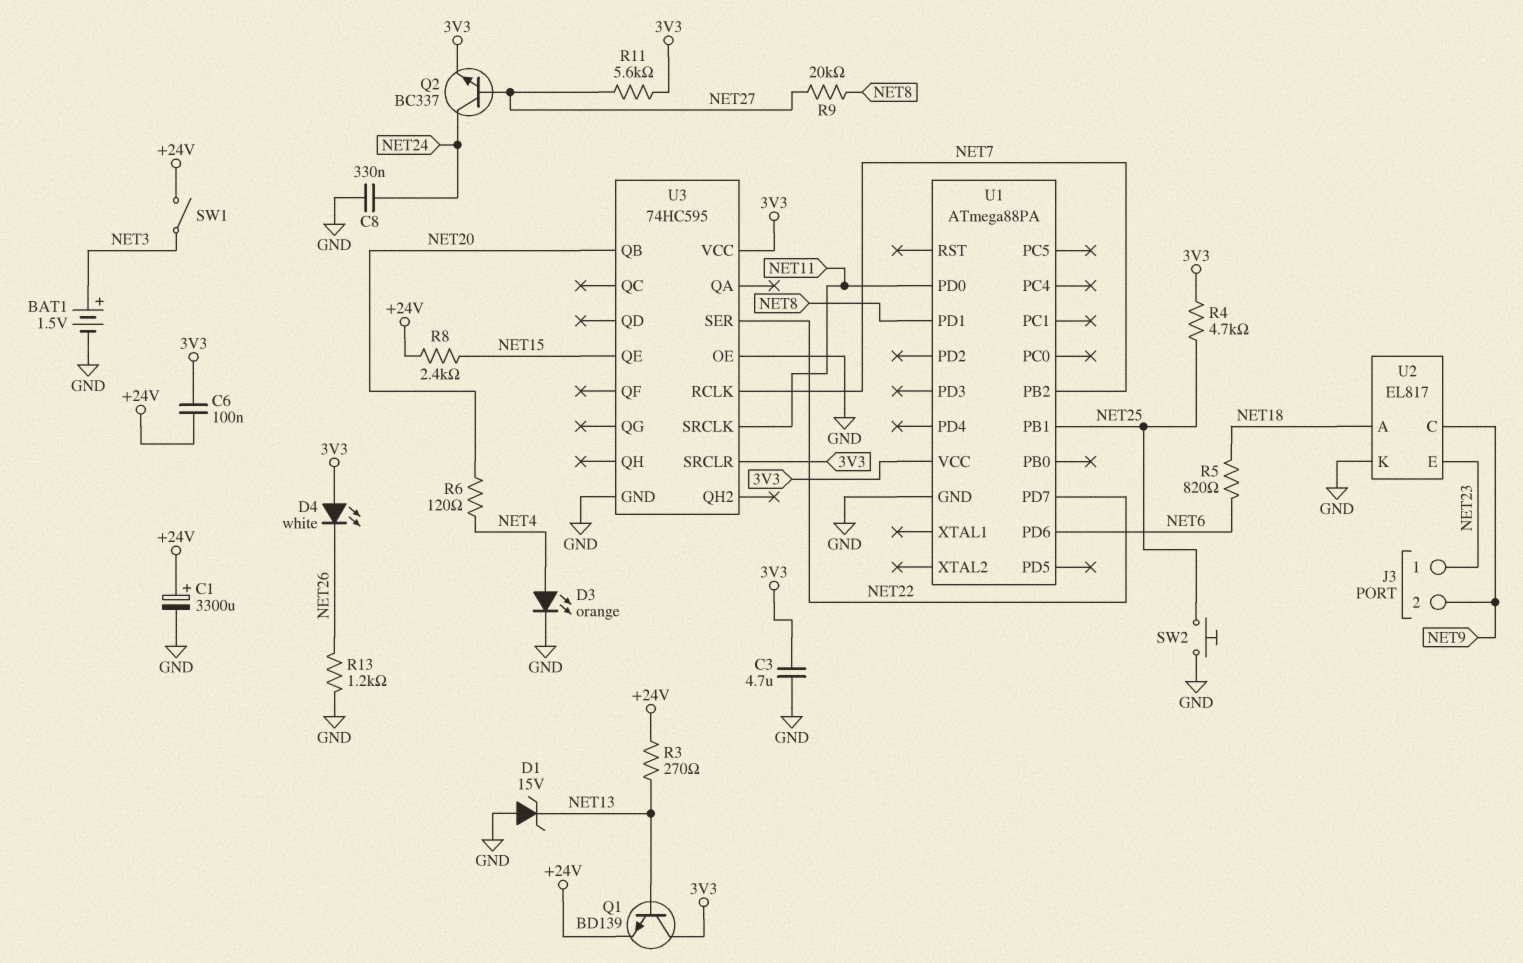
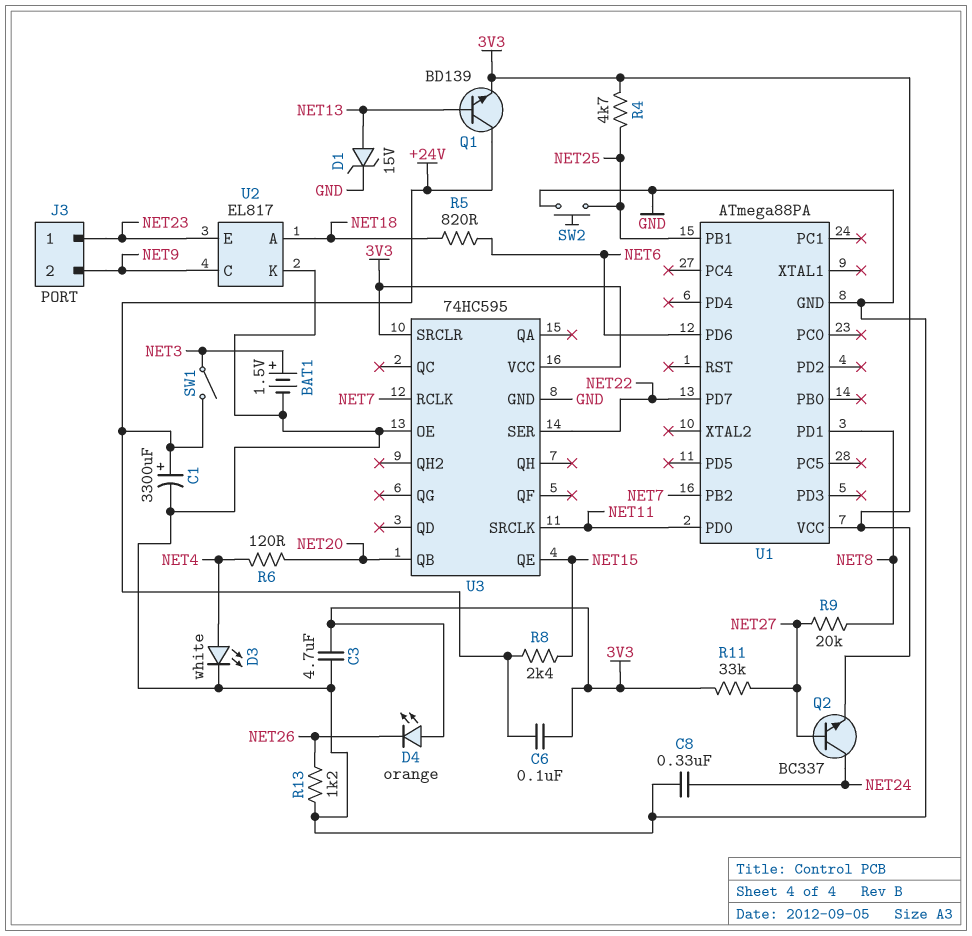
D1: zener 15V (A GND, K NET13) -> zener 15V (A NET13, K GND)
D3: LED orange (A NET4, K GND) -> LED white (A NET4, K GND)
D4: LED white (A 3V3, K NET26) -> LED orange (A 3V3, K NET26)
Q1: NPN BD139 (B NET13, C 3V3, E +24V) -> NPN BD139 (B NET13, C +24V, E 3V3)
R3: 270 (+24V, NET13) -> none
R11: 5.6k (3V3, NET27) -> 33k (3V3, NET27)

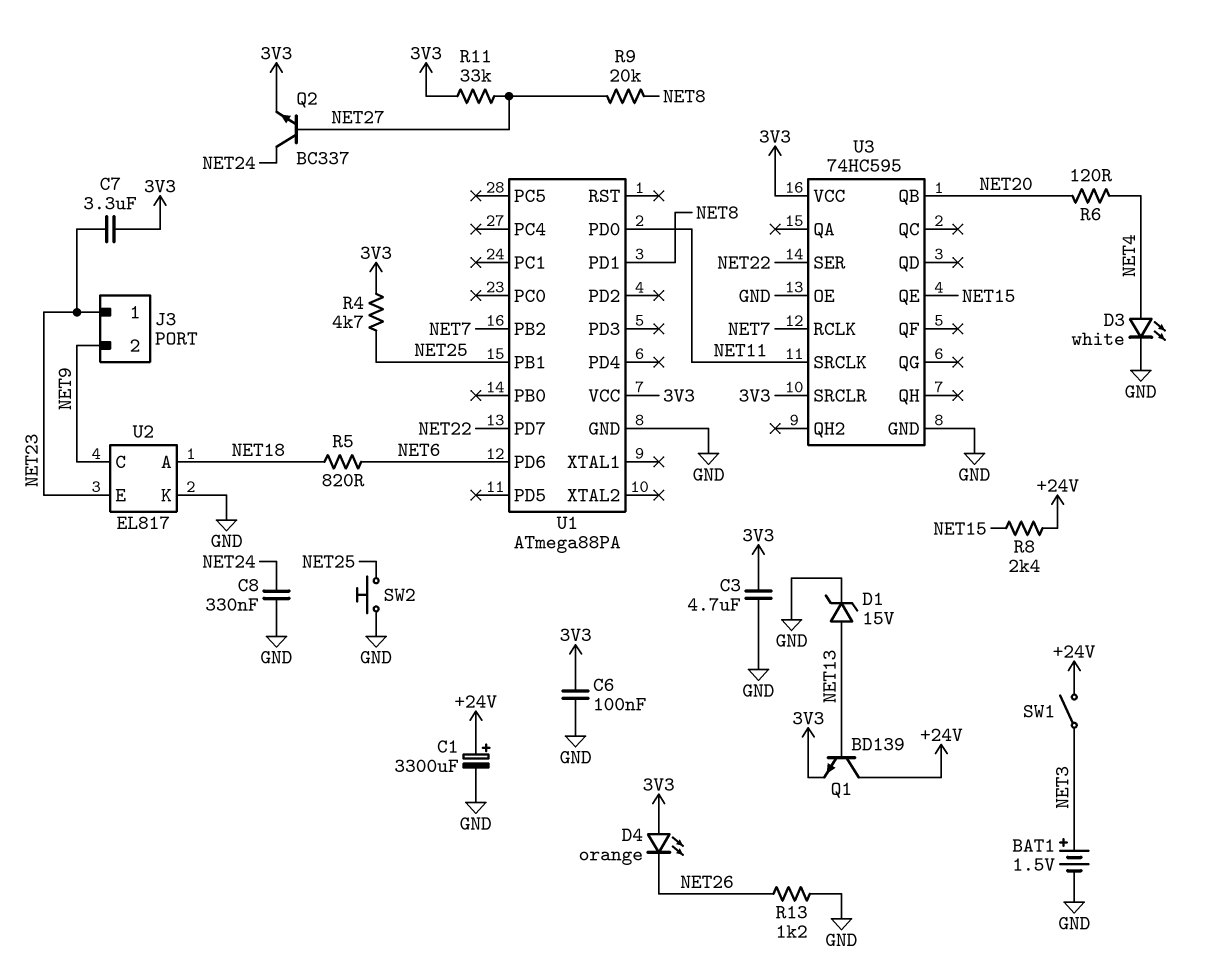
C6: 100nF (+24V, 3V3) -> 100nF (3V3, GND)
C7: none -> 3.3uF (3V3, NET23)

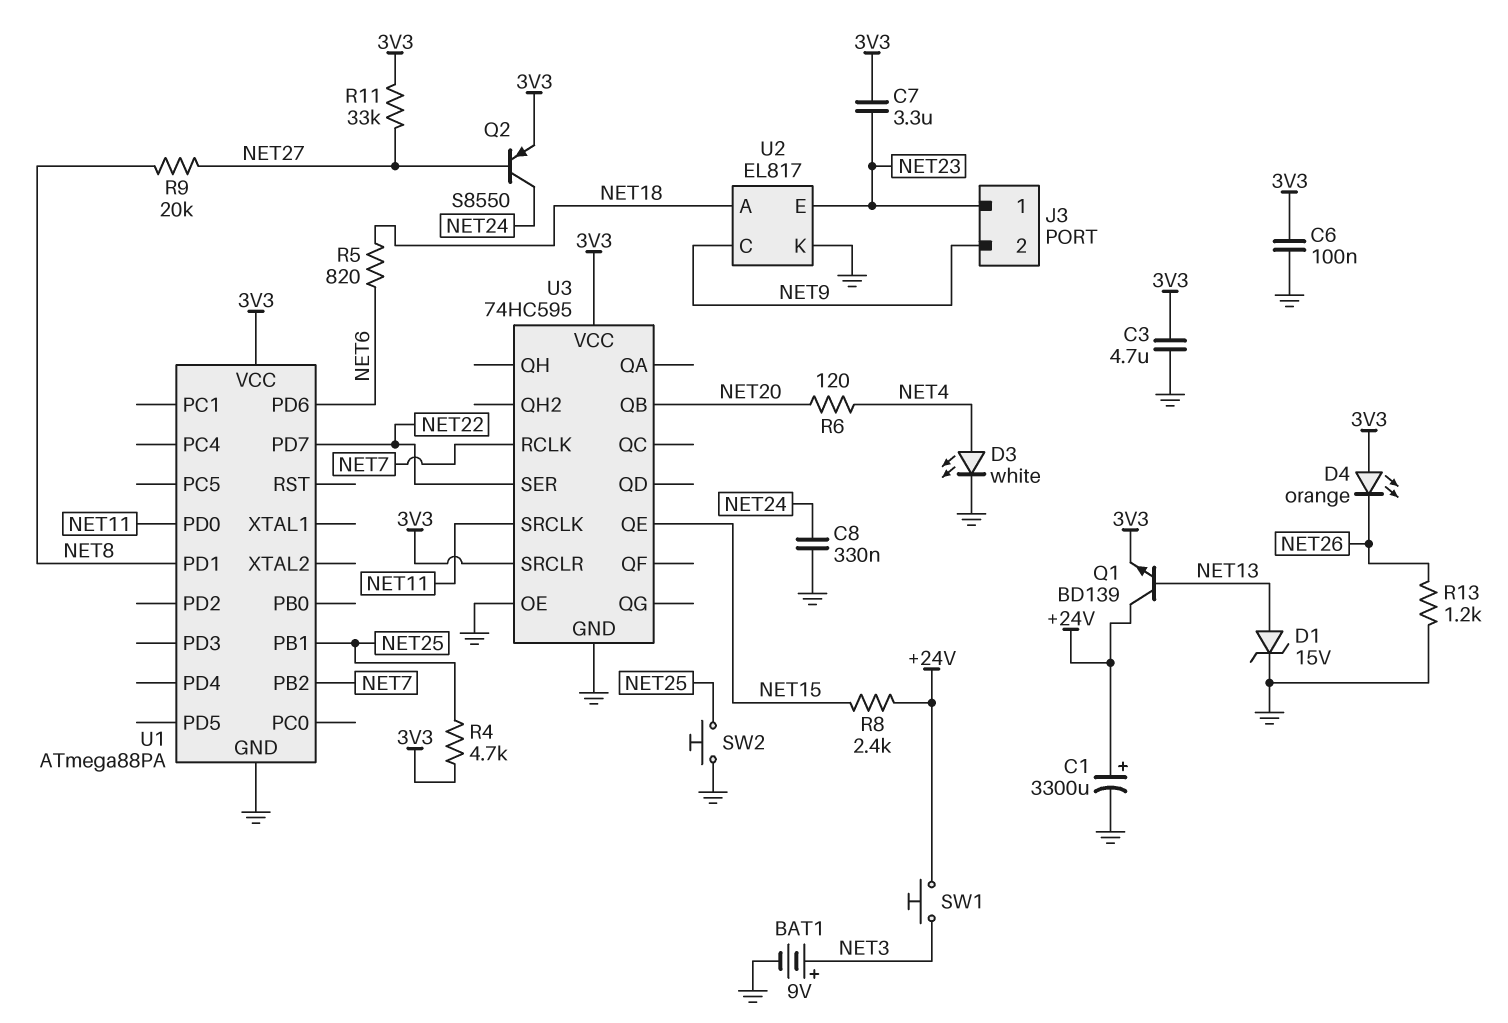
BAT1: 1.5V (plus NET3, minus GND) -> 9V (plus NET3, minus GND)
Q2: NPN BC337 (B NET27, C NET24, E 3V3) -> PNP S8550 (B NET27, C NET24, E 3V3)
SW1: switch (+24V, NET3) -> button (+24V, NET3)

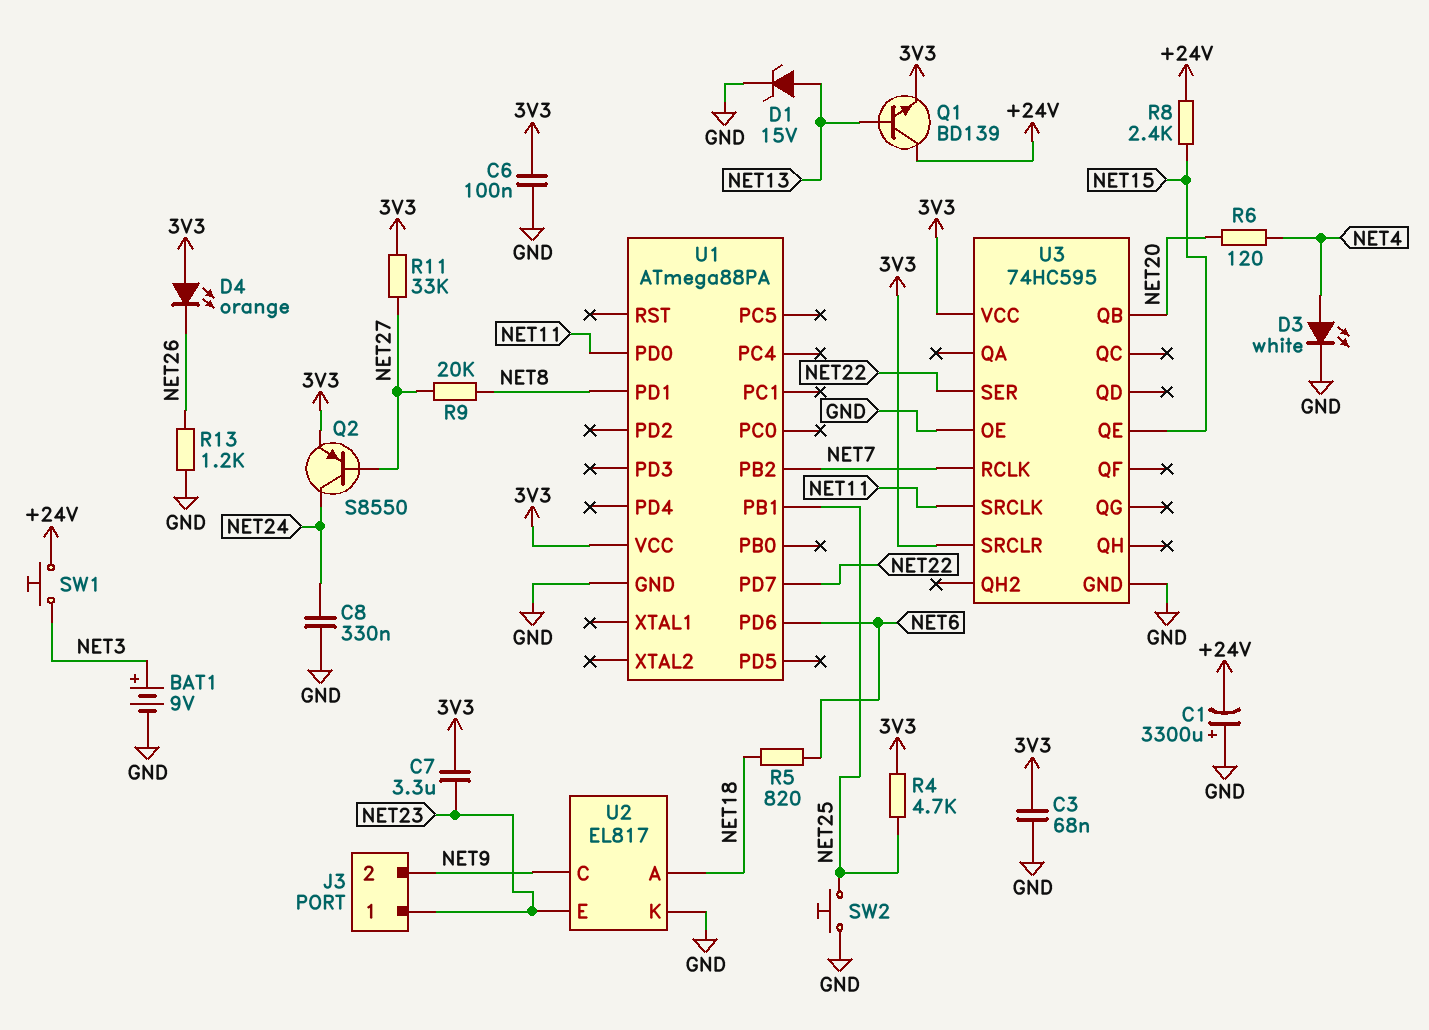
C1: 3300uF (plus +24V, minus GND) -> 3300uF (plus GND, minus +24V)
C3: 4.7uF (3V3, GND) -> 68nF (3V3, GND)

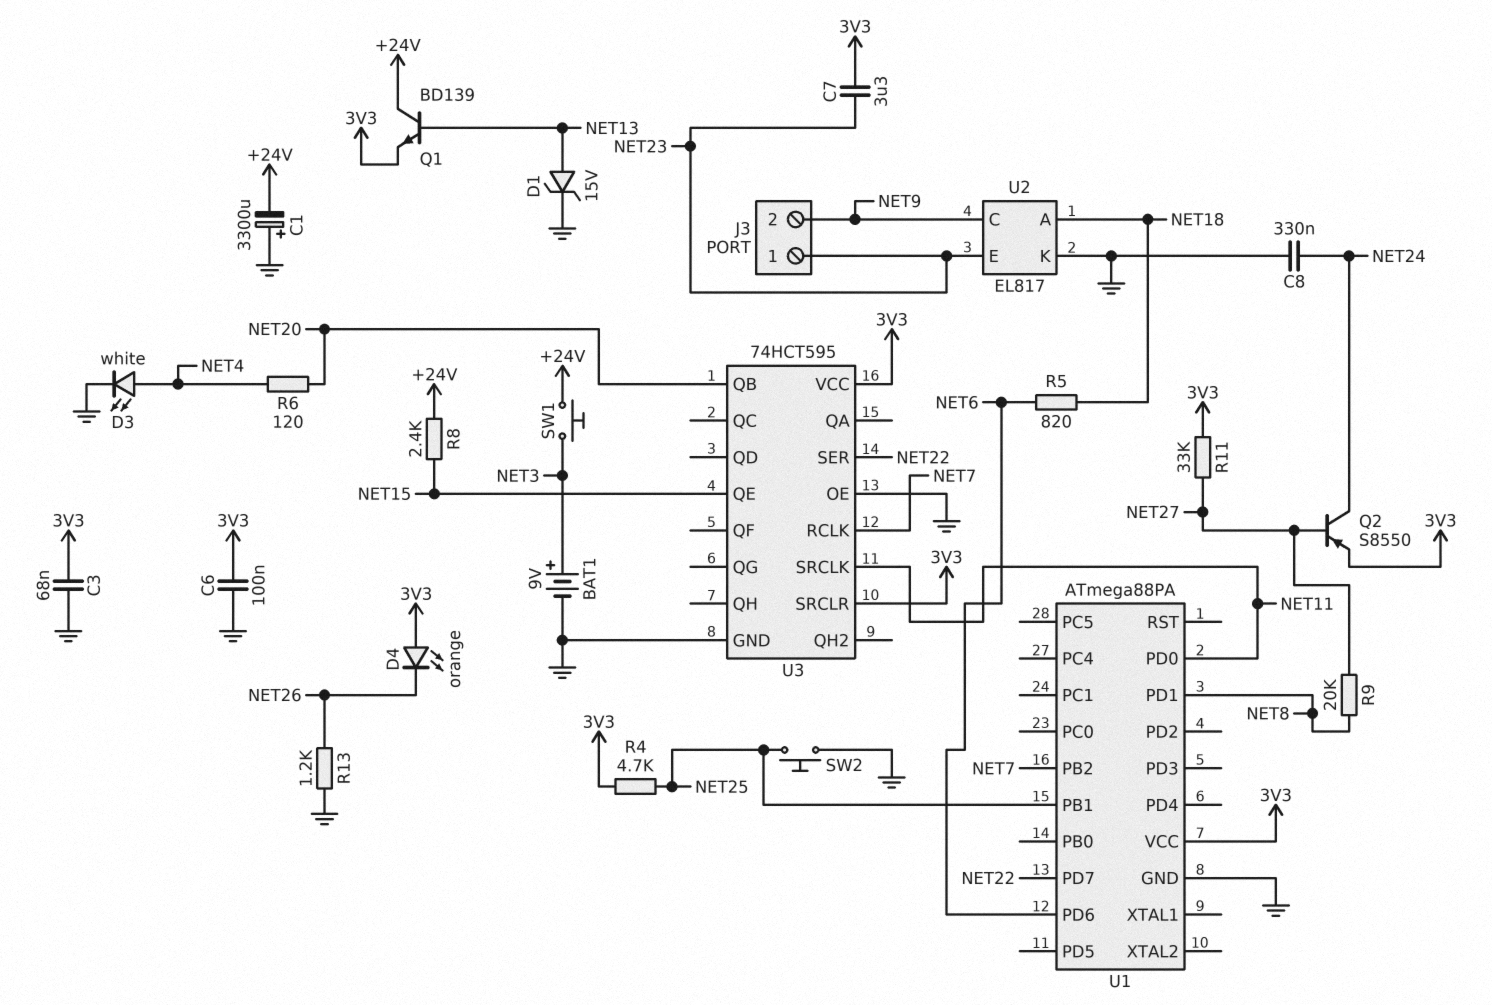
U3: 74HC595 -> 74HCT595

